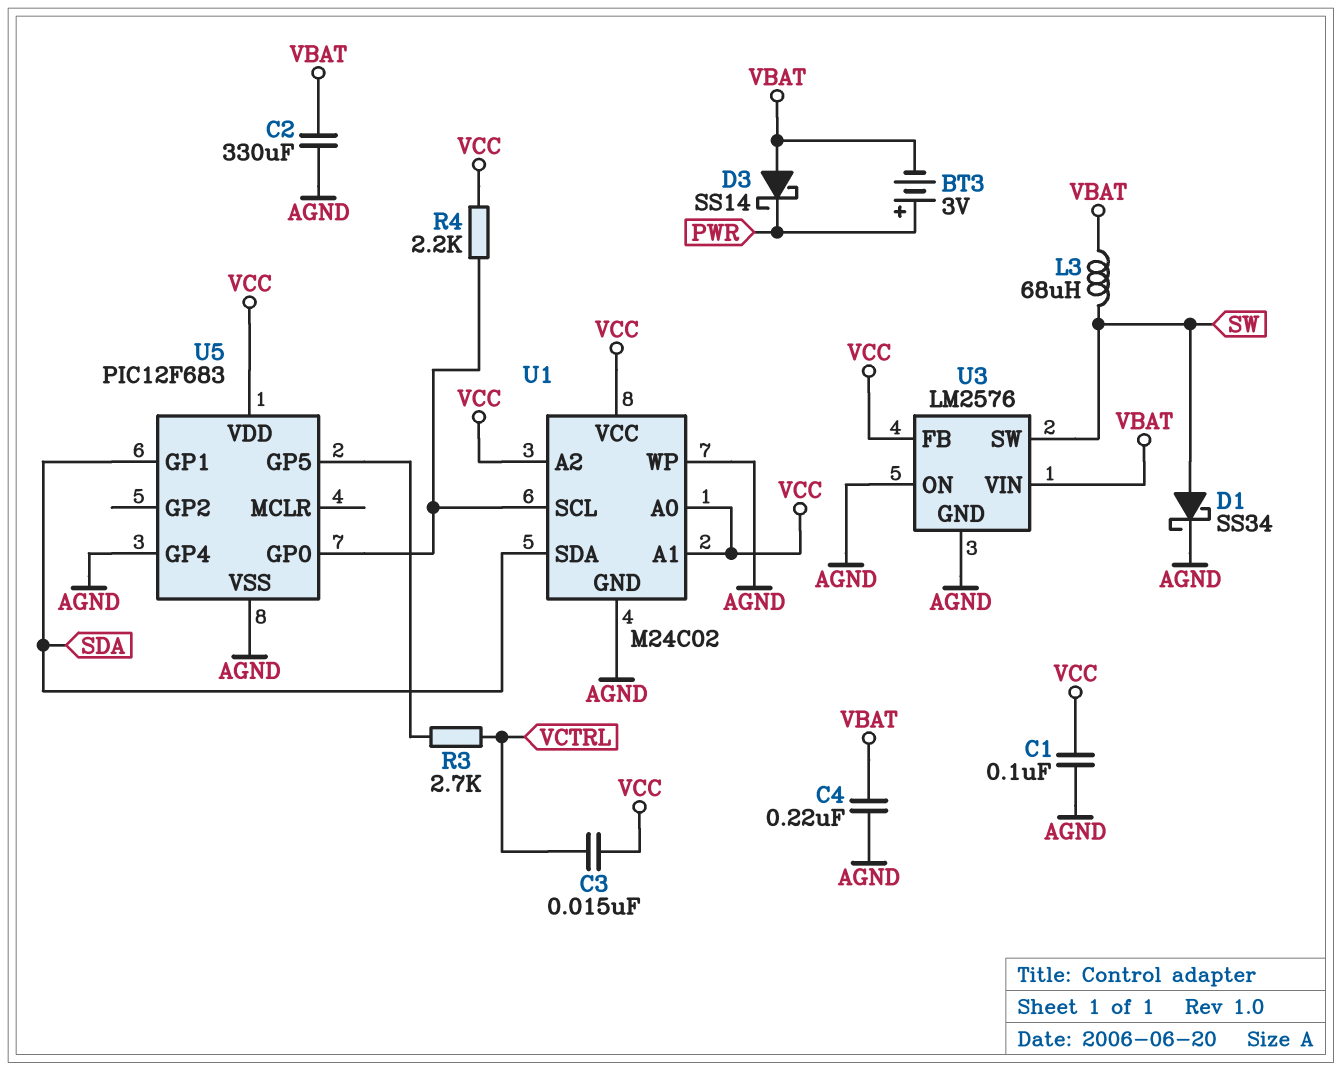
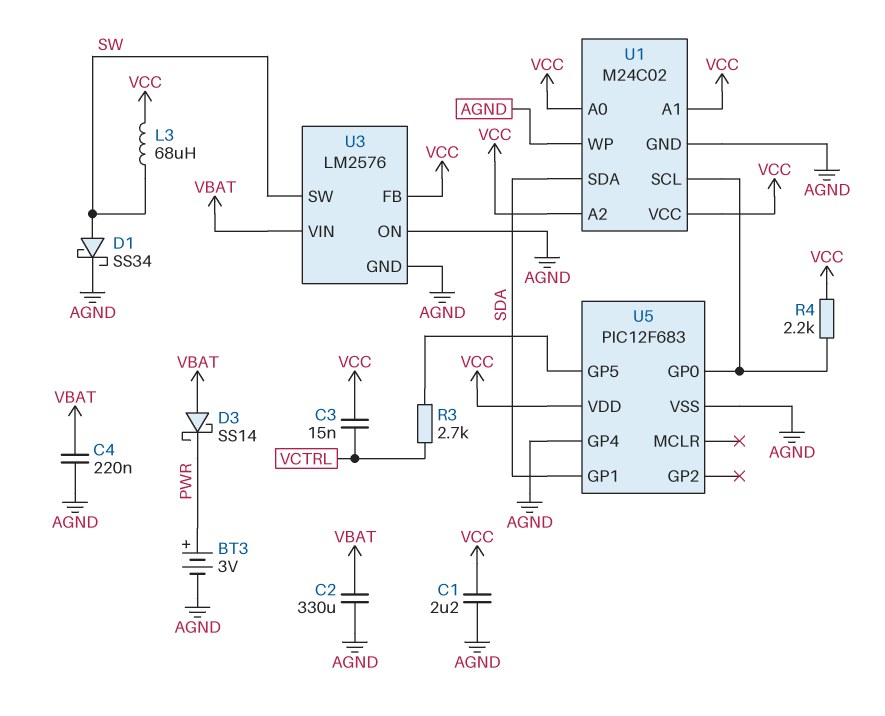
BT3: 3V (plus PWR, minus VBAT) -> 3V (plus PWR, minus AGND)
C1: 100nF (AGND, VCC) -> 2.2uF (AGND, VCC)
L3: 68uH (SW, VBAT) -> 68uH (SW, VCC)

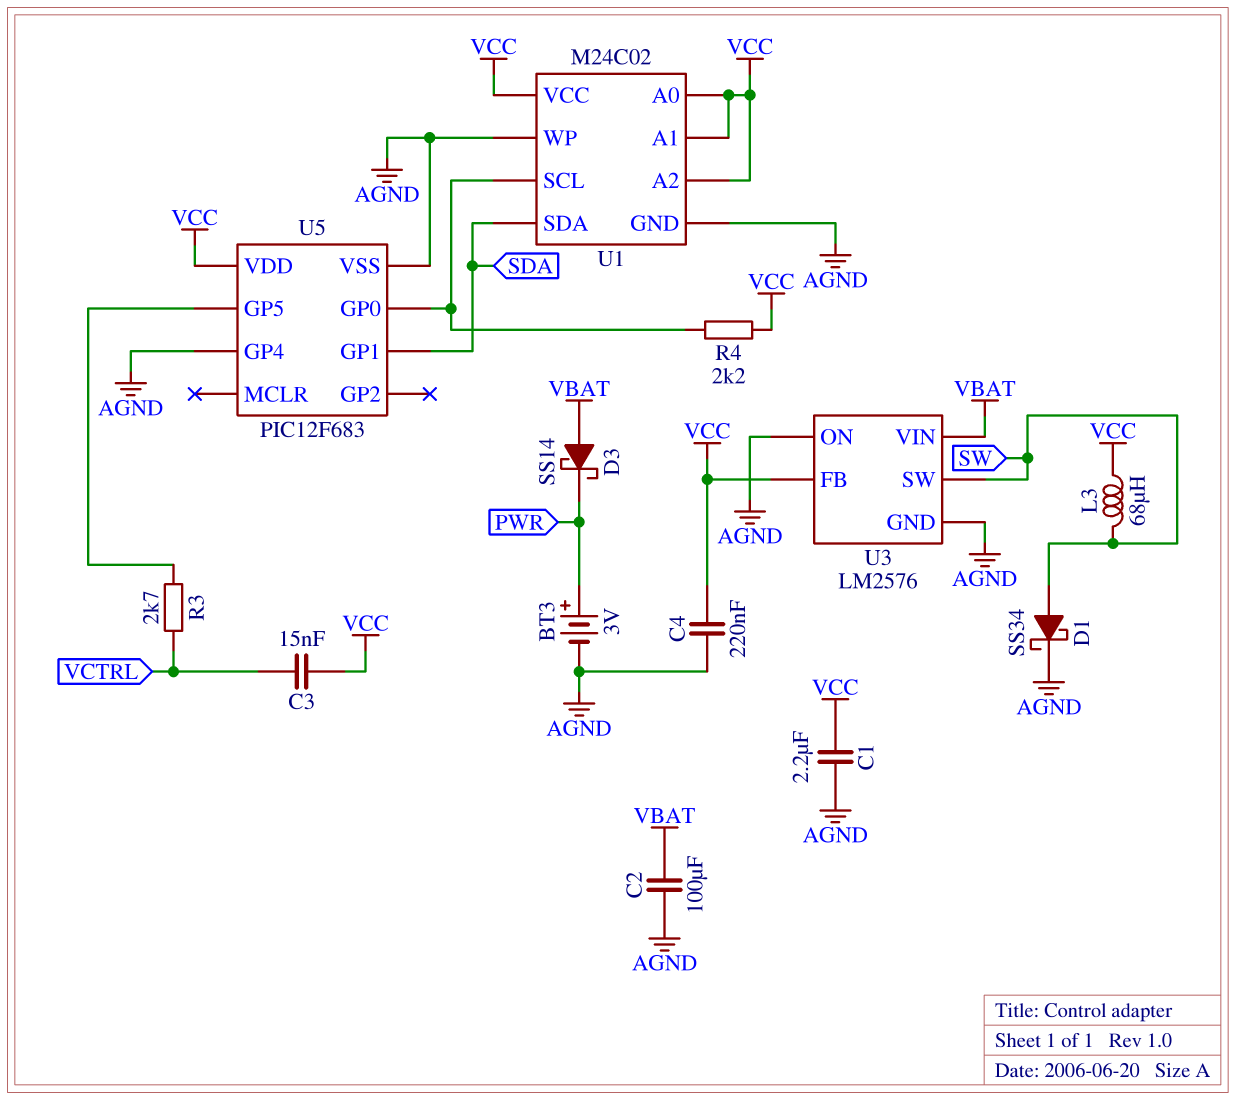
C2: 330uF (AGND, VBAT) -> 100uF (AGND, VBAT)
C4: 220nF (AGND, VBAT) -> 220nF (AGND, VCC)

